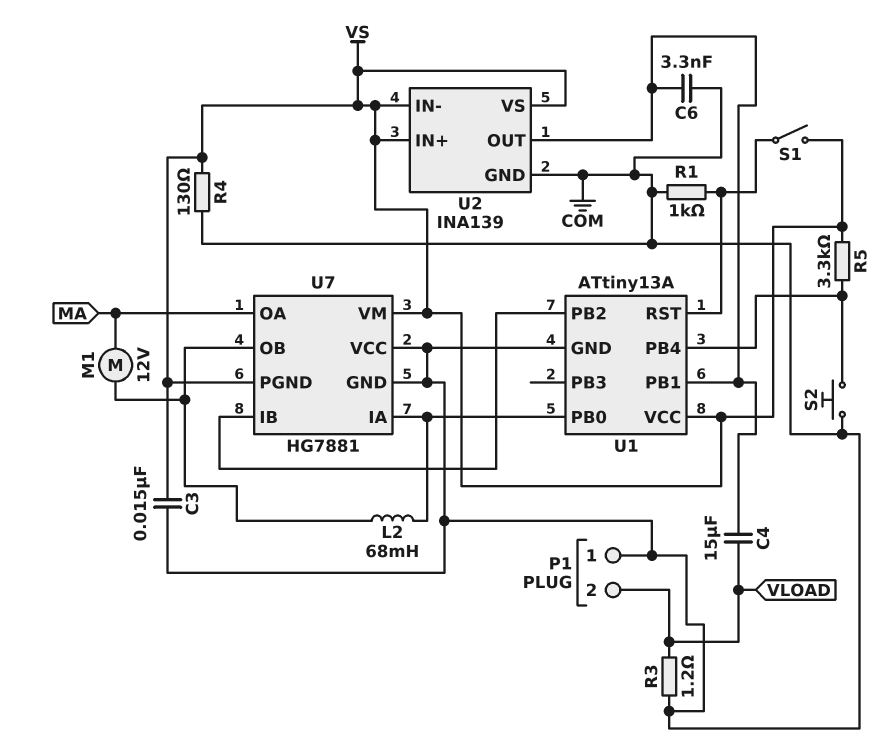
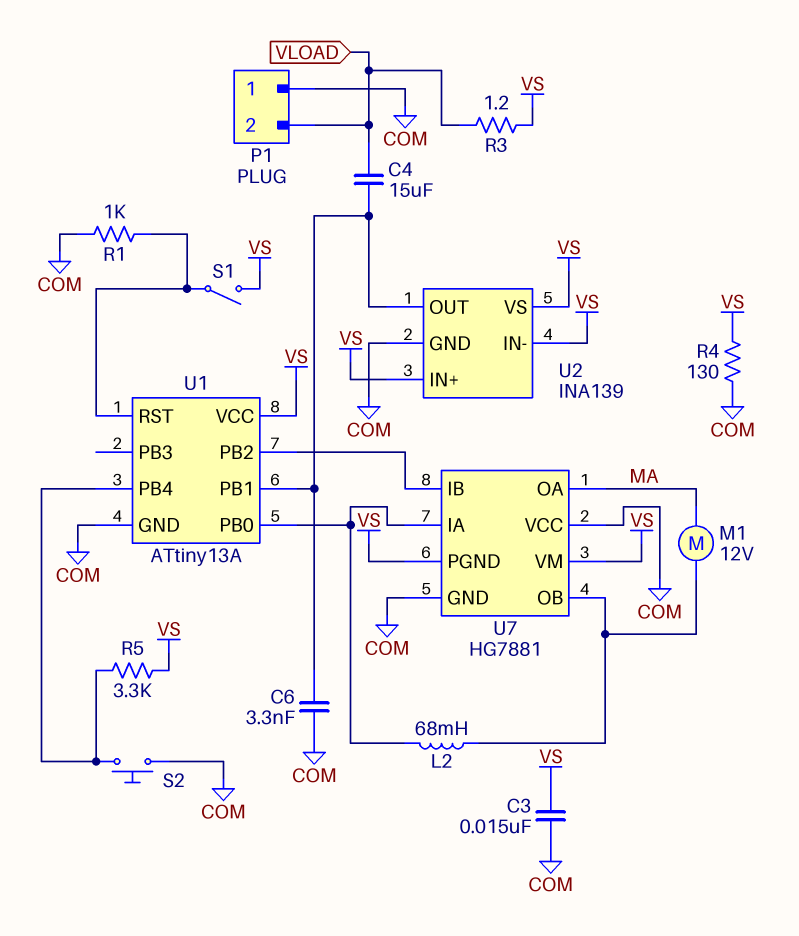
R3: 1.2 (COM, VLOAD) -> 1.2 (VLOAD, VS)

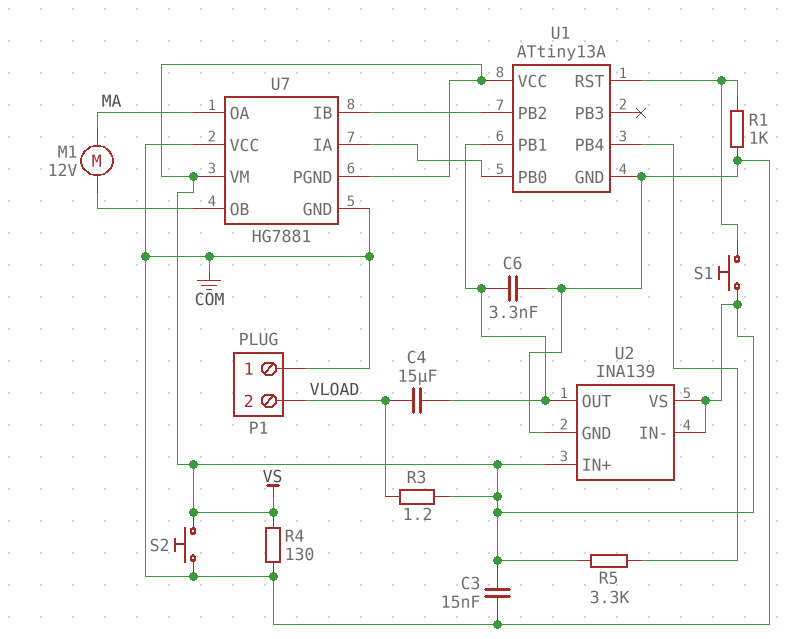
L2: 68mH (U1/PB0, U7/OB) -> none
S1: switch (U1/RST, VS) -> button (U1/RST, VS)
S2: button (COM, U1/PB4) -> button (COM, VS)

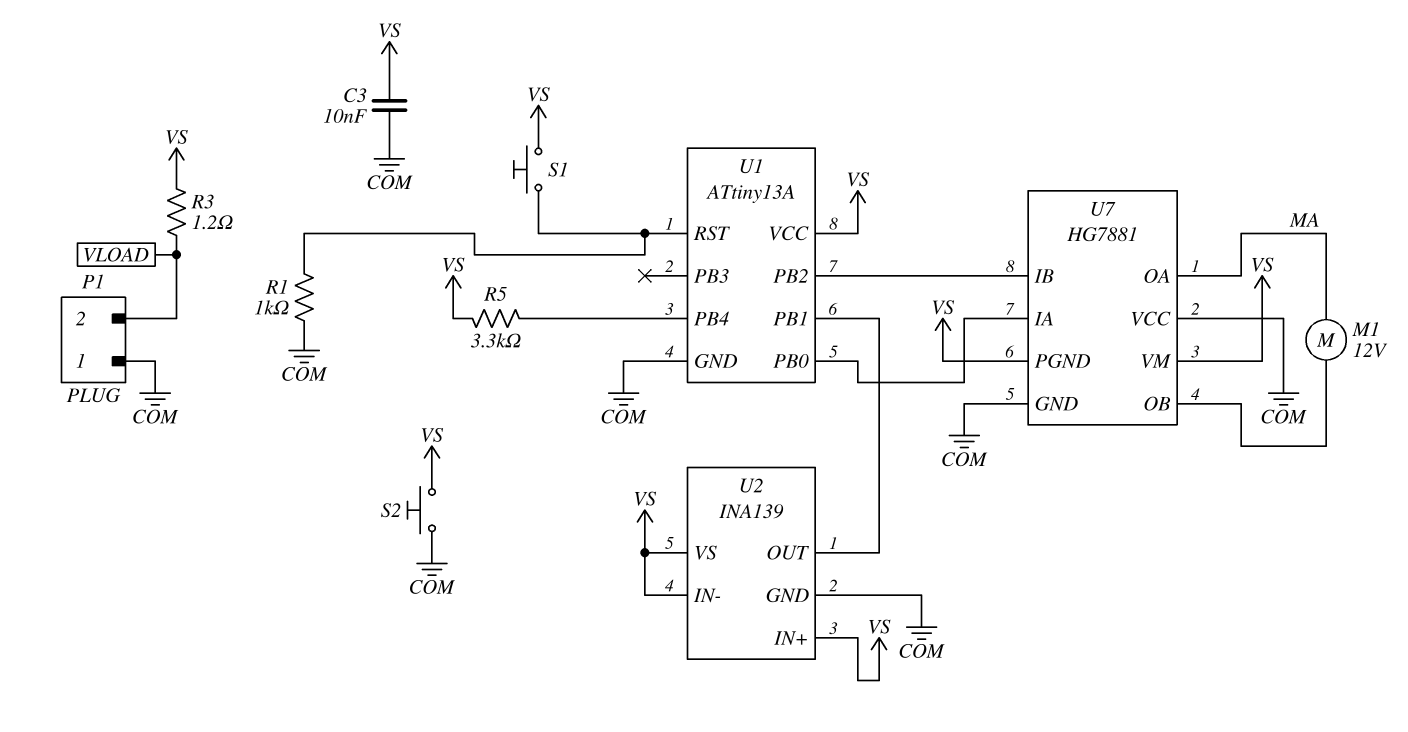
C3: 15nF (COM, VS) -> 10nF (COM, VS)
C4: 15uF (U1/PB1, VLOAD) -> none
C6: 3.3nF (COM, U1/PB1) -> none
R4: 130 (COM, VS) -> none

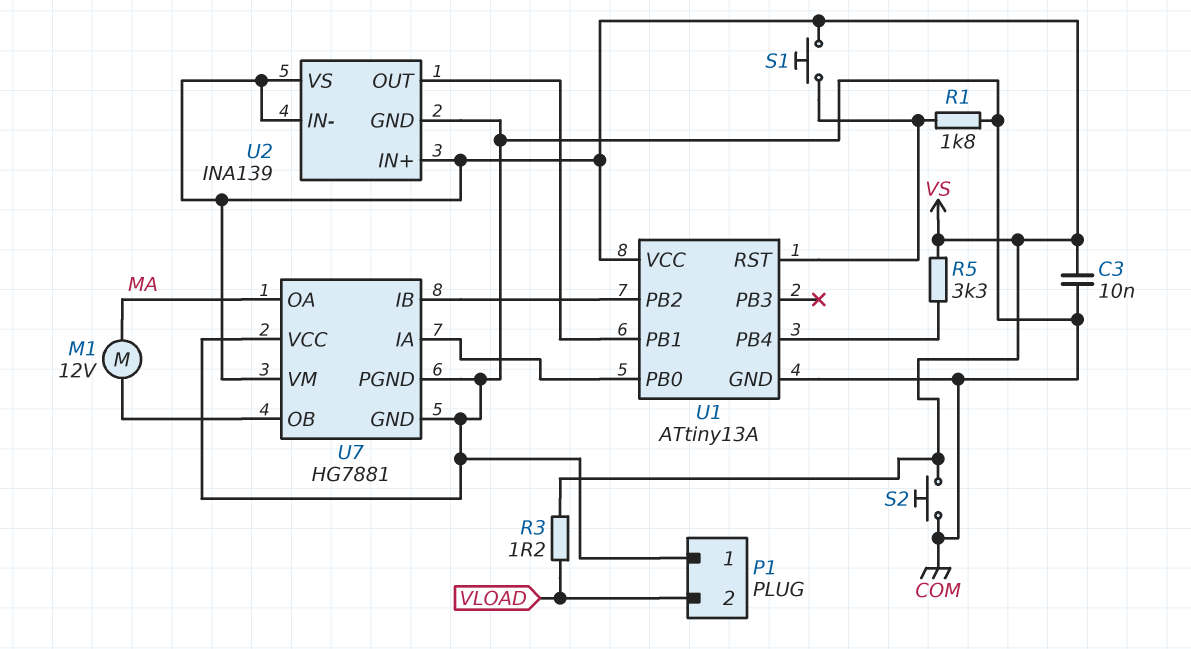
R1: 1k (COM, U1/RST) -> 1.8k (COM, U1/RST)
U7 pin PGND: VS -> COM

